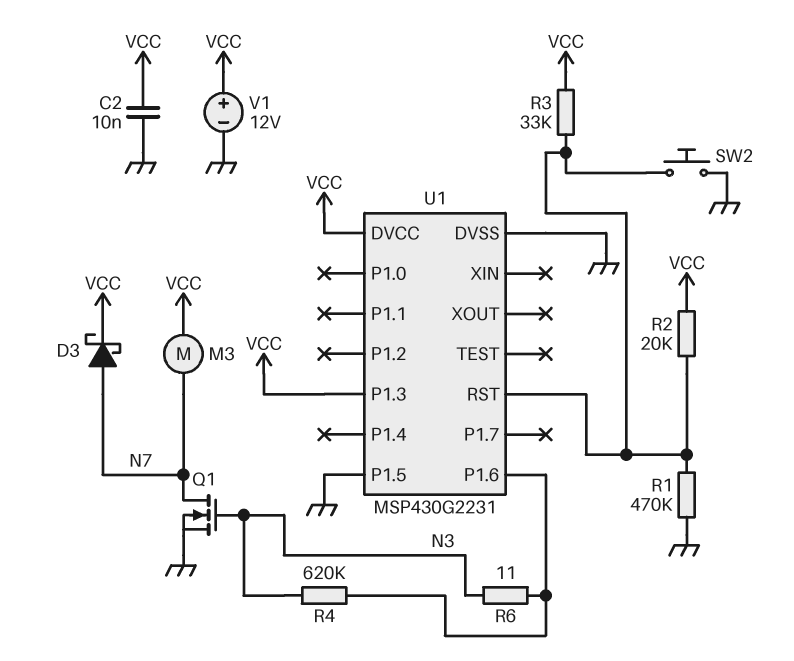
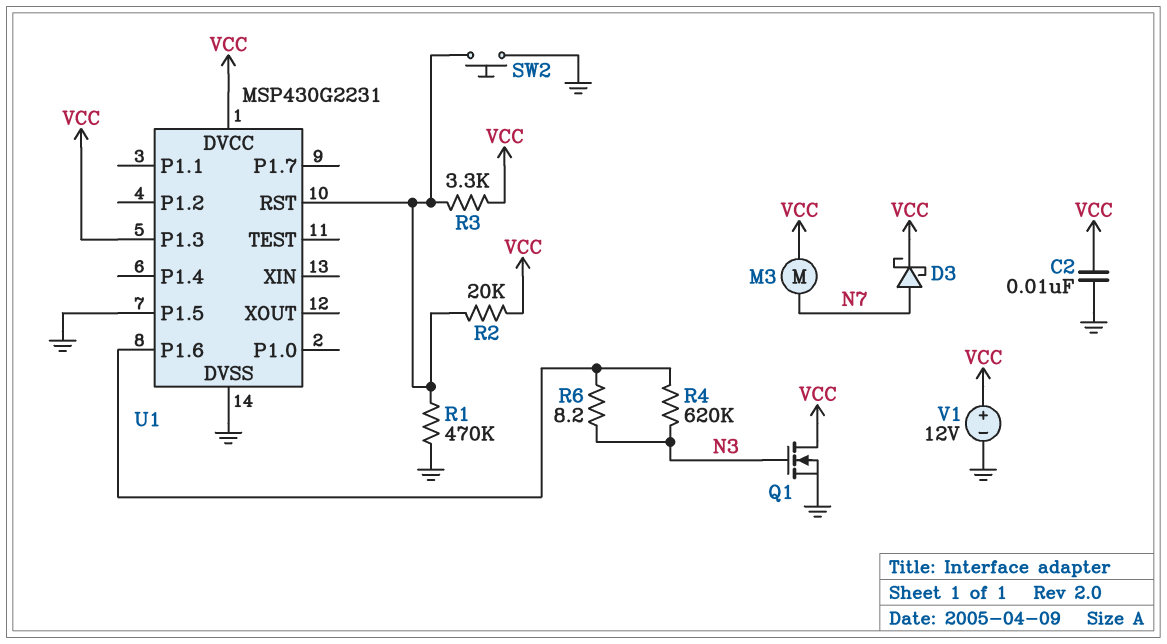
Q1: NMOS (G N3, D N7, S GND) -> NMOS (G N3, D VCC, S GND)
R3: 33k (U1/RST, VCC) -> 3.3k (U1/RST, VCC)
R6: 11 (N3, U1/P1.6) -> 8.2 (N3, U1/P1.6)

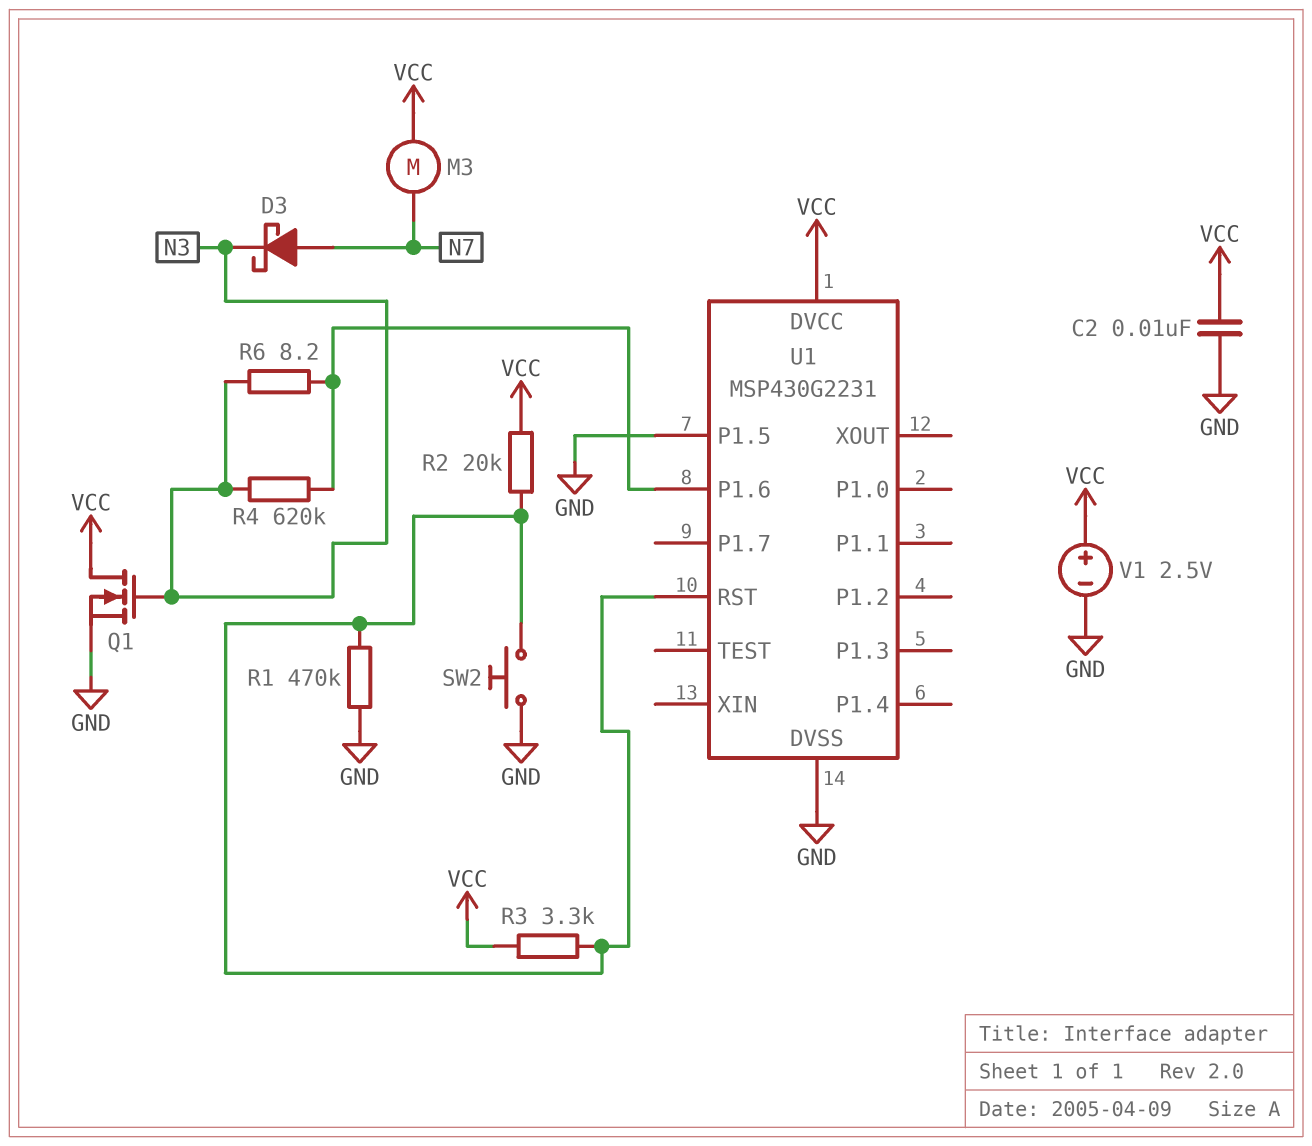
D3: schottky (A N7, K VCC) -> schottky (A N7, K N3)
U1 pin P1.3: VCC -> none
V1: 12V (plus VCC, minus GND) -> 2.5V (plus VCC, minus GND)

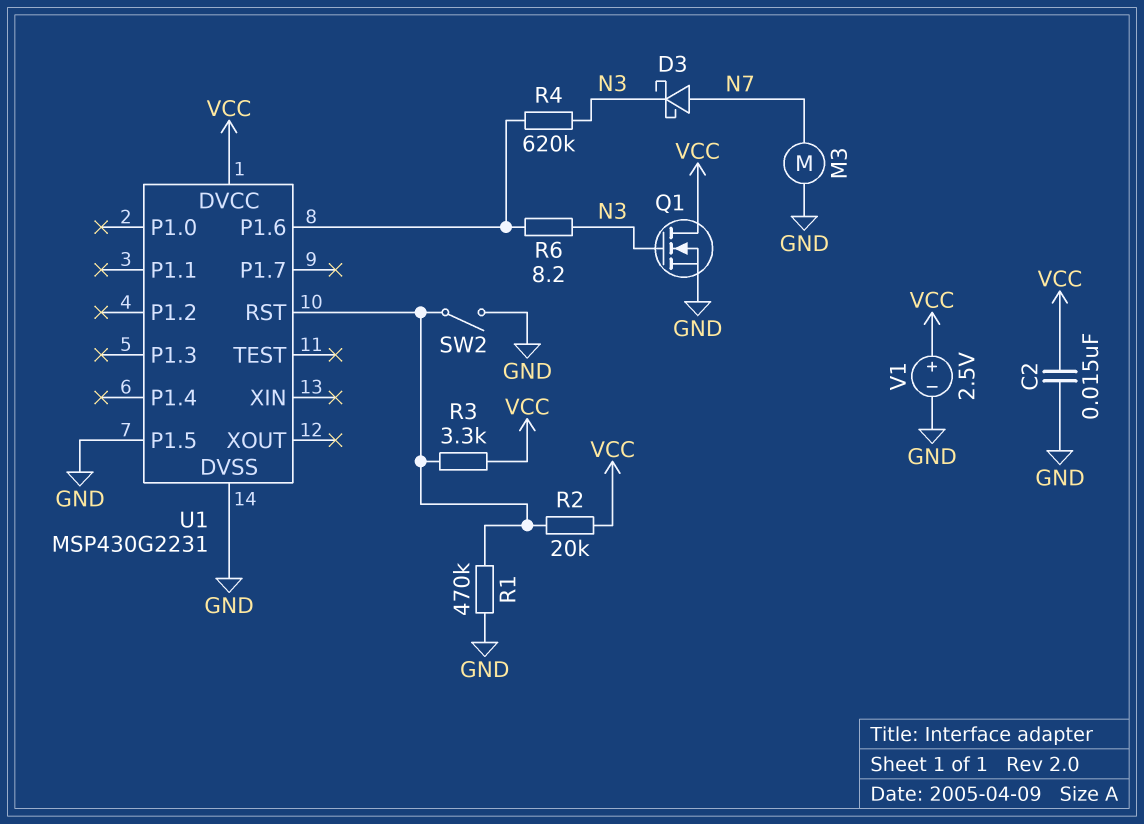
C2: 10nF (GND, VCC) -> 15nF (GND, VCC)
M3: motor (N7, VCC) -> motor (GND, N7)
SW2: button (GND, U1/RST) -> switch (GND, U1/RST)

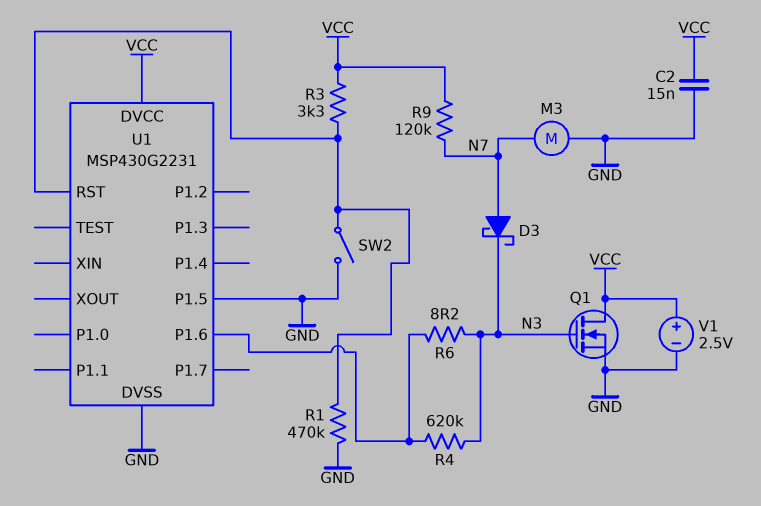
R2: 20k (U1/RST, VCC) -> none
R9: none -> 120k (N7, VCC)

